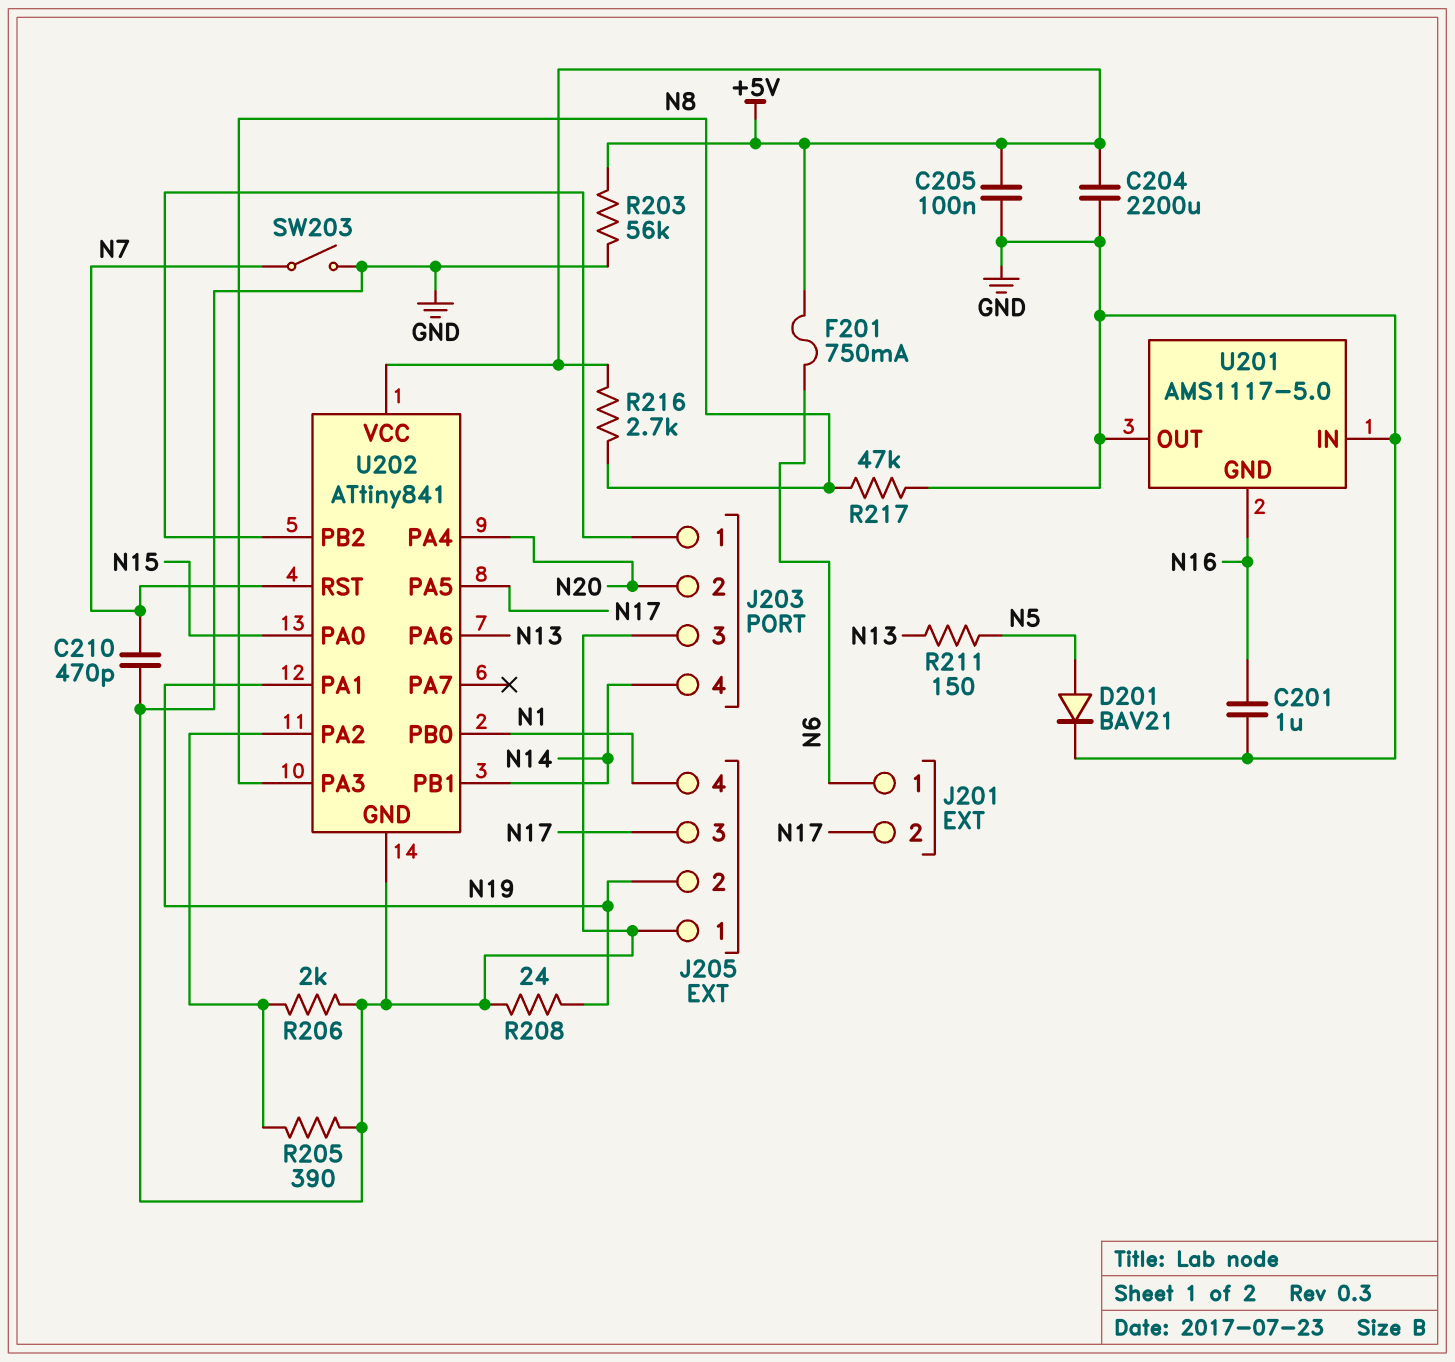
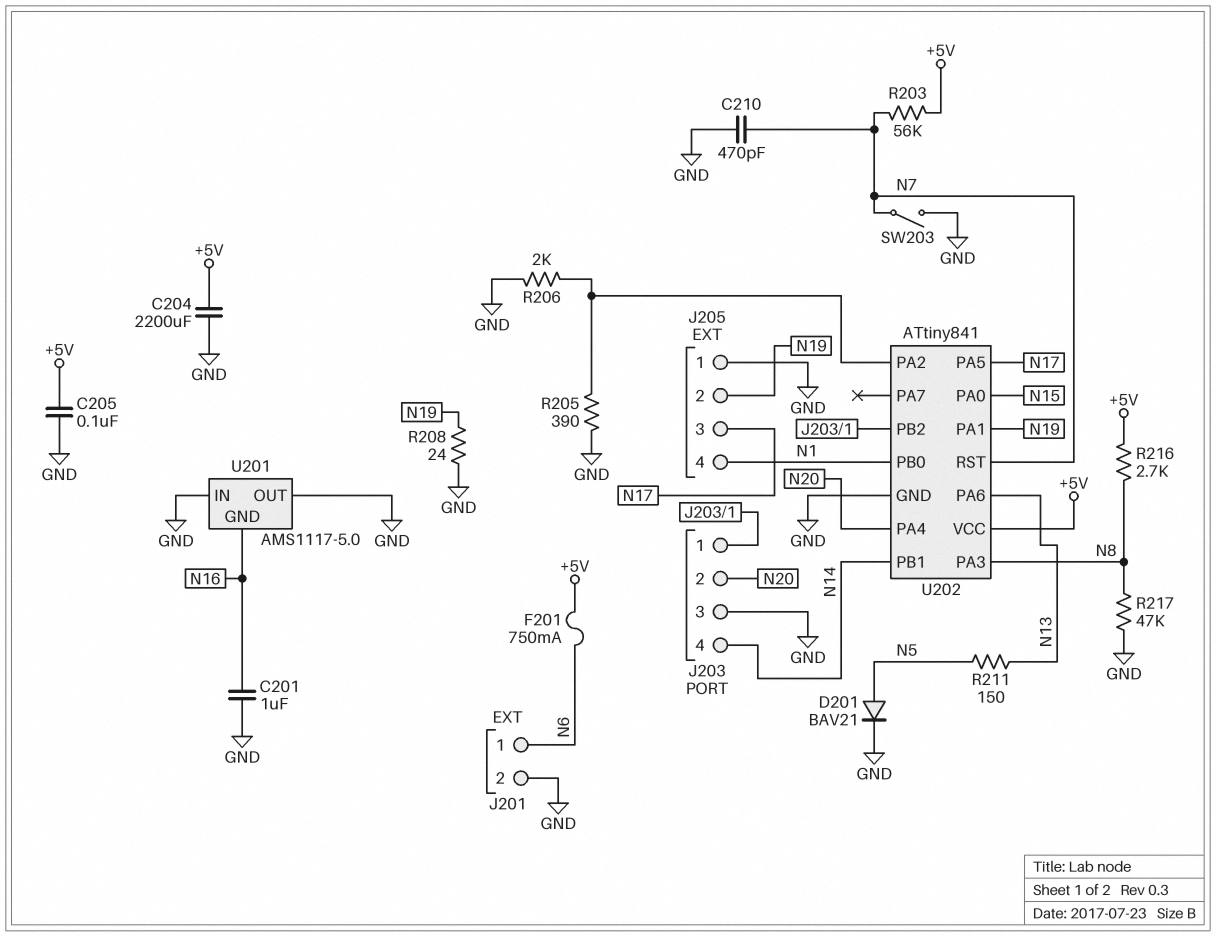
J201 pin 2: N17 -> GND
R203: 56k (+5V, GND) -> 56k (+5V, N7)

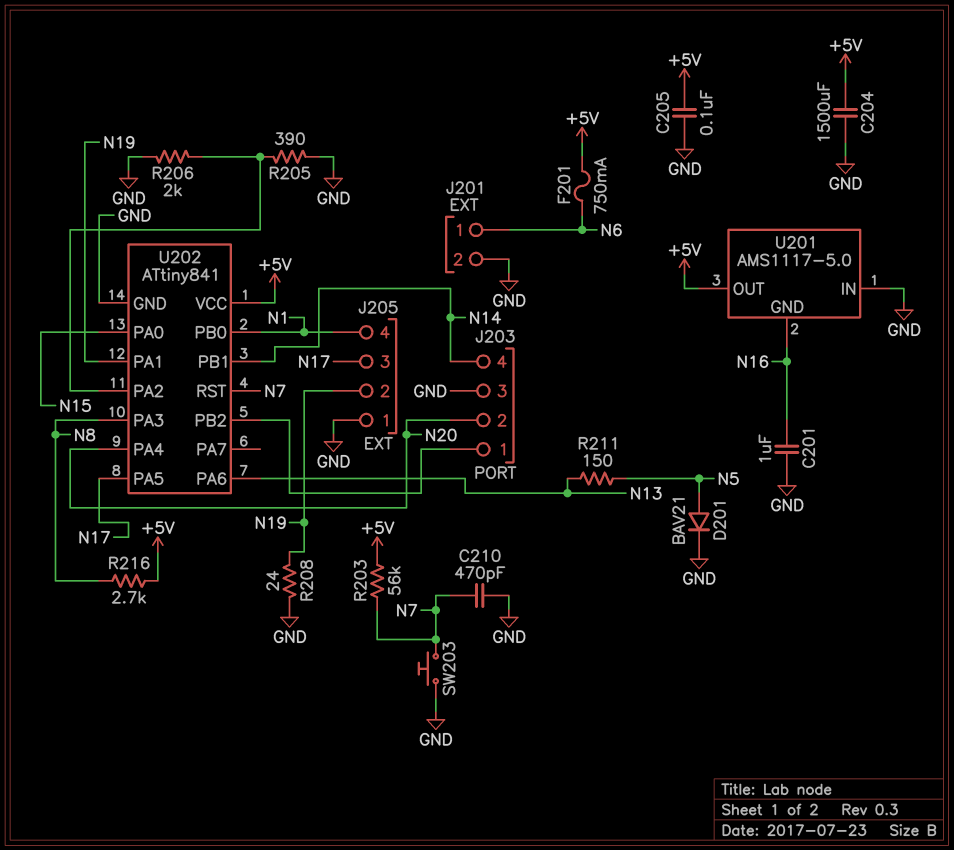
C204: 2200uF (+5V, GND) -> 1500uF (+5V, GND)
R217: 47k (GND, N8) -> none
SW203: switch (GND, N7) -> button (GND, N7)
U201 pin OUT: GND -> +5V

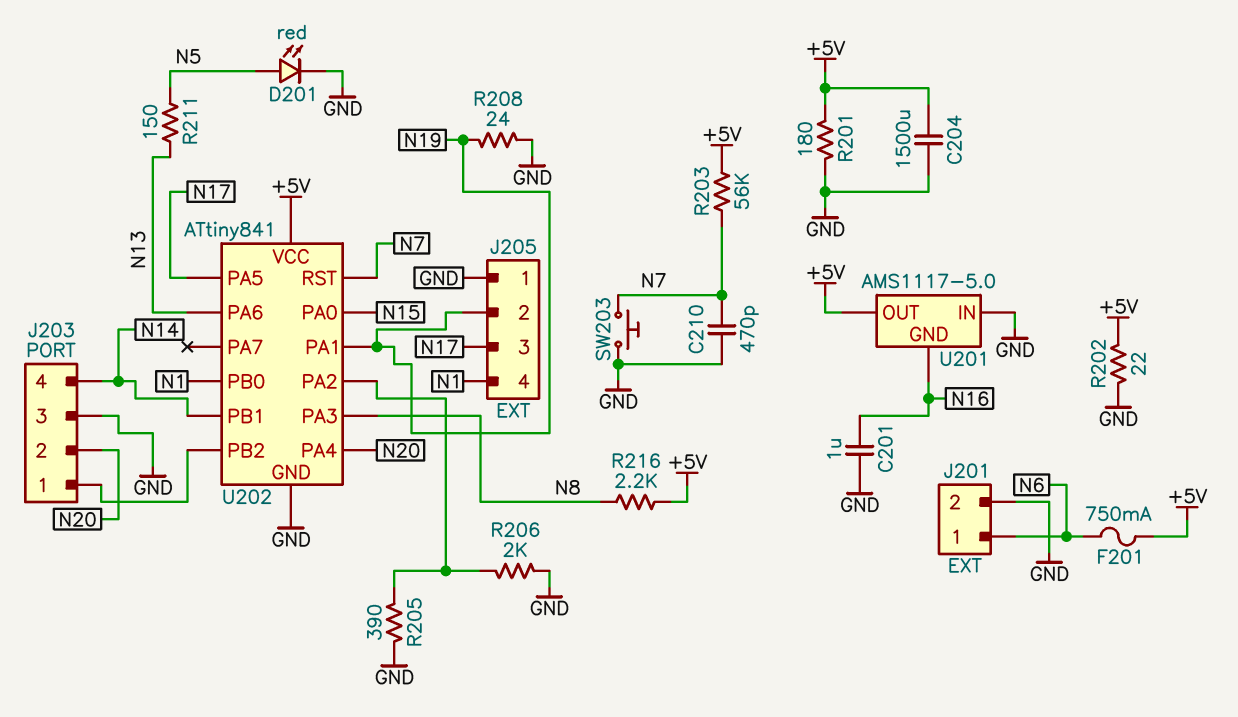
C205: 100nF (+5V, GND) -> none
D201: diode BAV21 (A N5, K GND) -> LED red (A N5, K GND)
R201: none -> 180 (+5V, GND)
R202: none -> 22 (+5V, GND)
R216: 2.7k (+5V, N8) -> 2.2k (+5V, N8)

